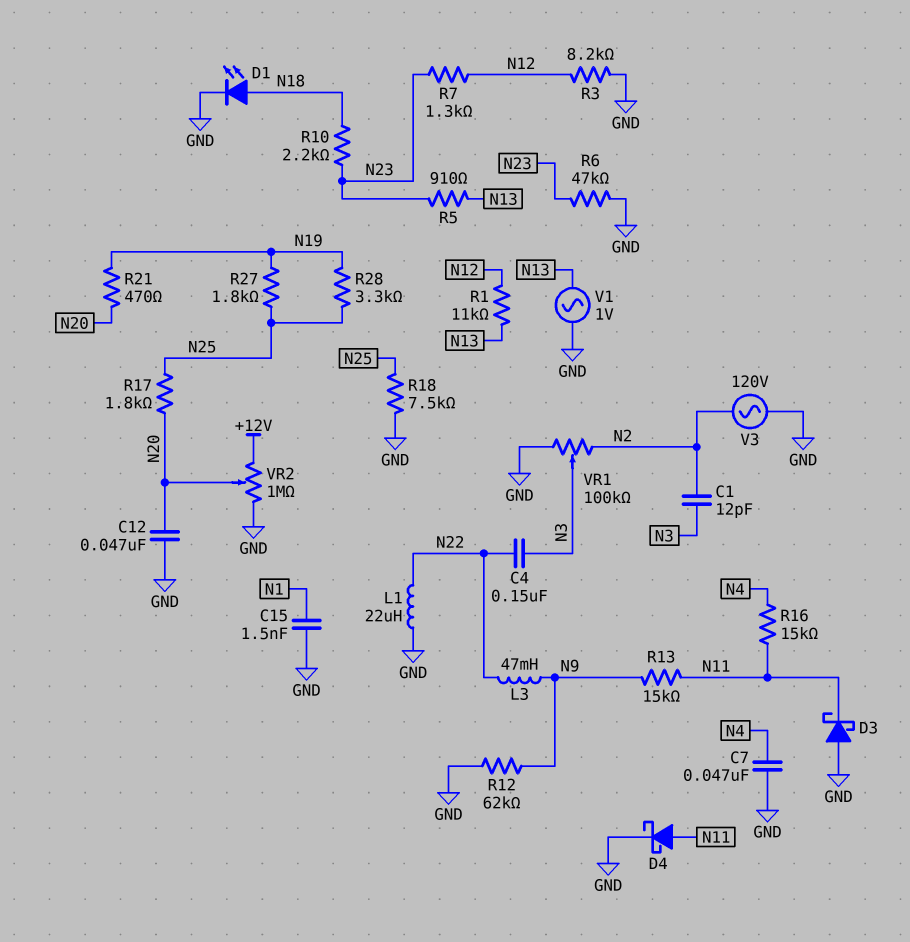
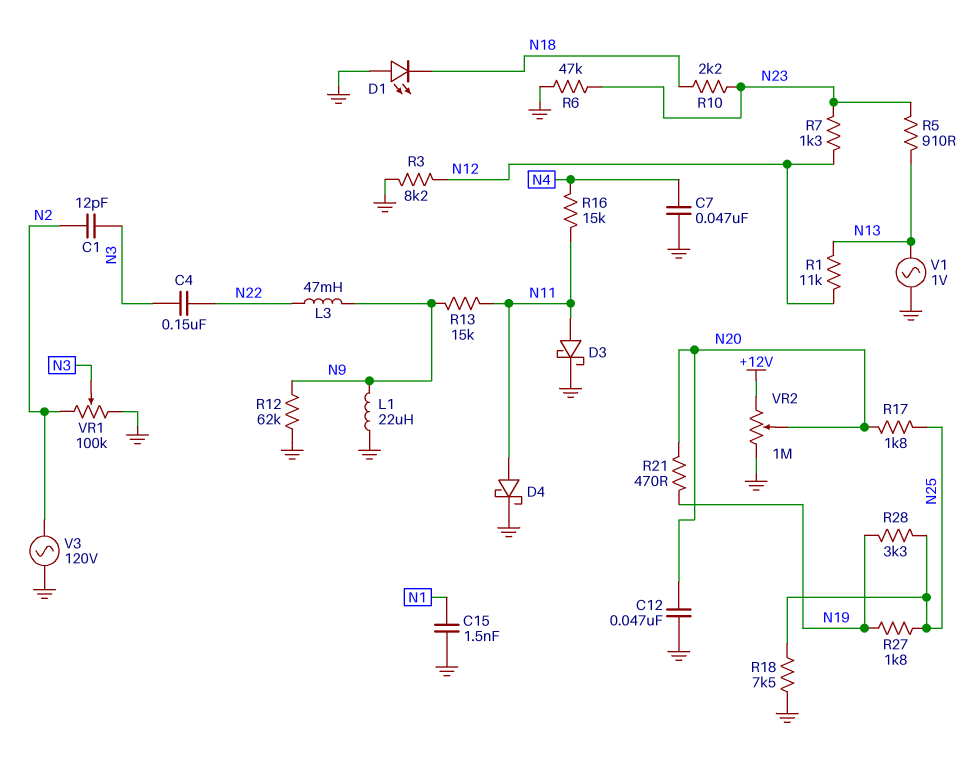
D1: LED (A N18, K GND) -> LED (A GND, K N18)
D3: schottky (A GND, K N11) -> schottky (A N11, K GND)
L1: 22uH (GND, N22) -> 22uH (GND, N9)

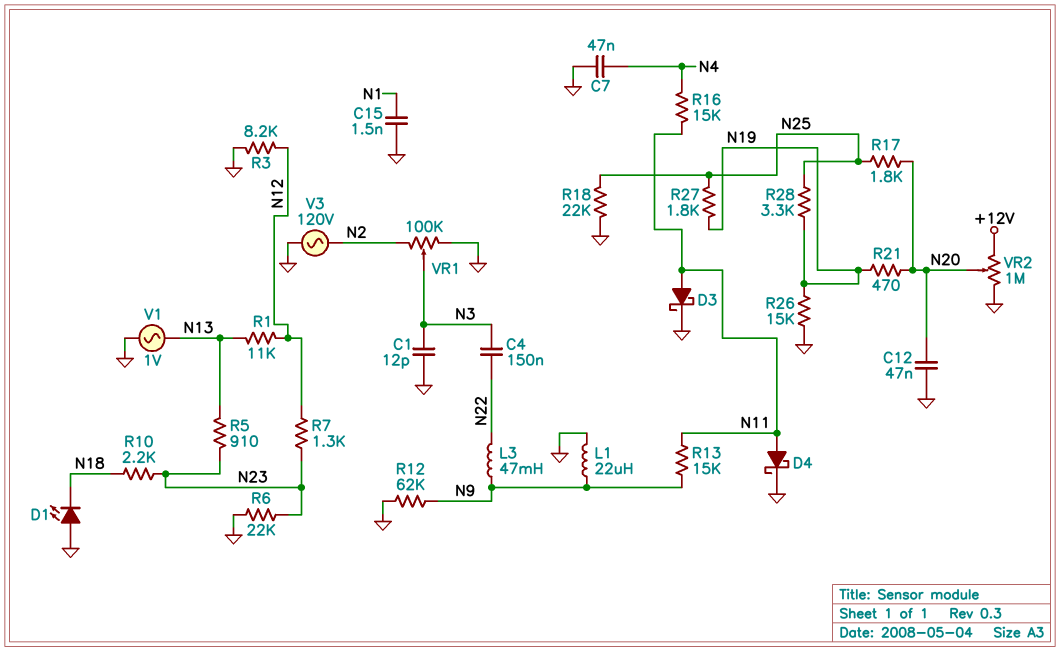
C1: 12pF (N2, N3) -> 12pF (GND, N3)
R6: 47k (GND, N23) -> 22k (GND, N23)
R18: 7.5k (GND, N25) -> 22k (GND, N25)
R26: none -> 15k (GND, N19)

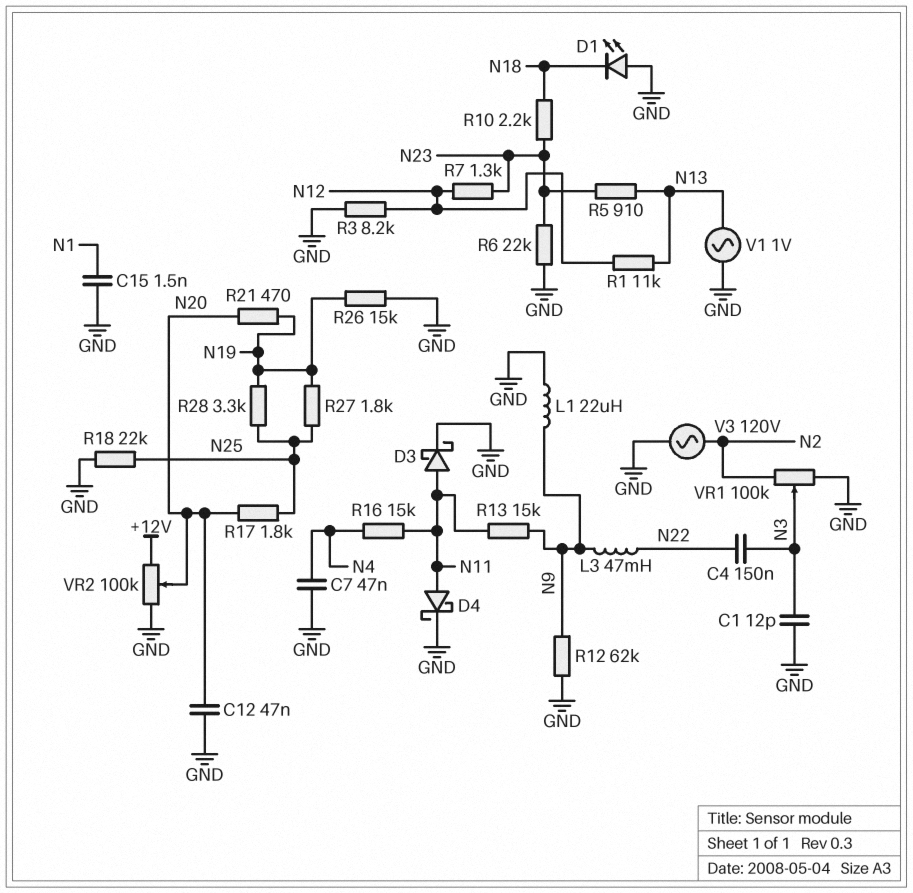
VR2: 1M (+12V, GND, wiper N20) -> 100k (+12V, GND, wiper N20)

